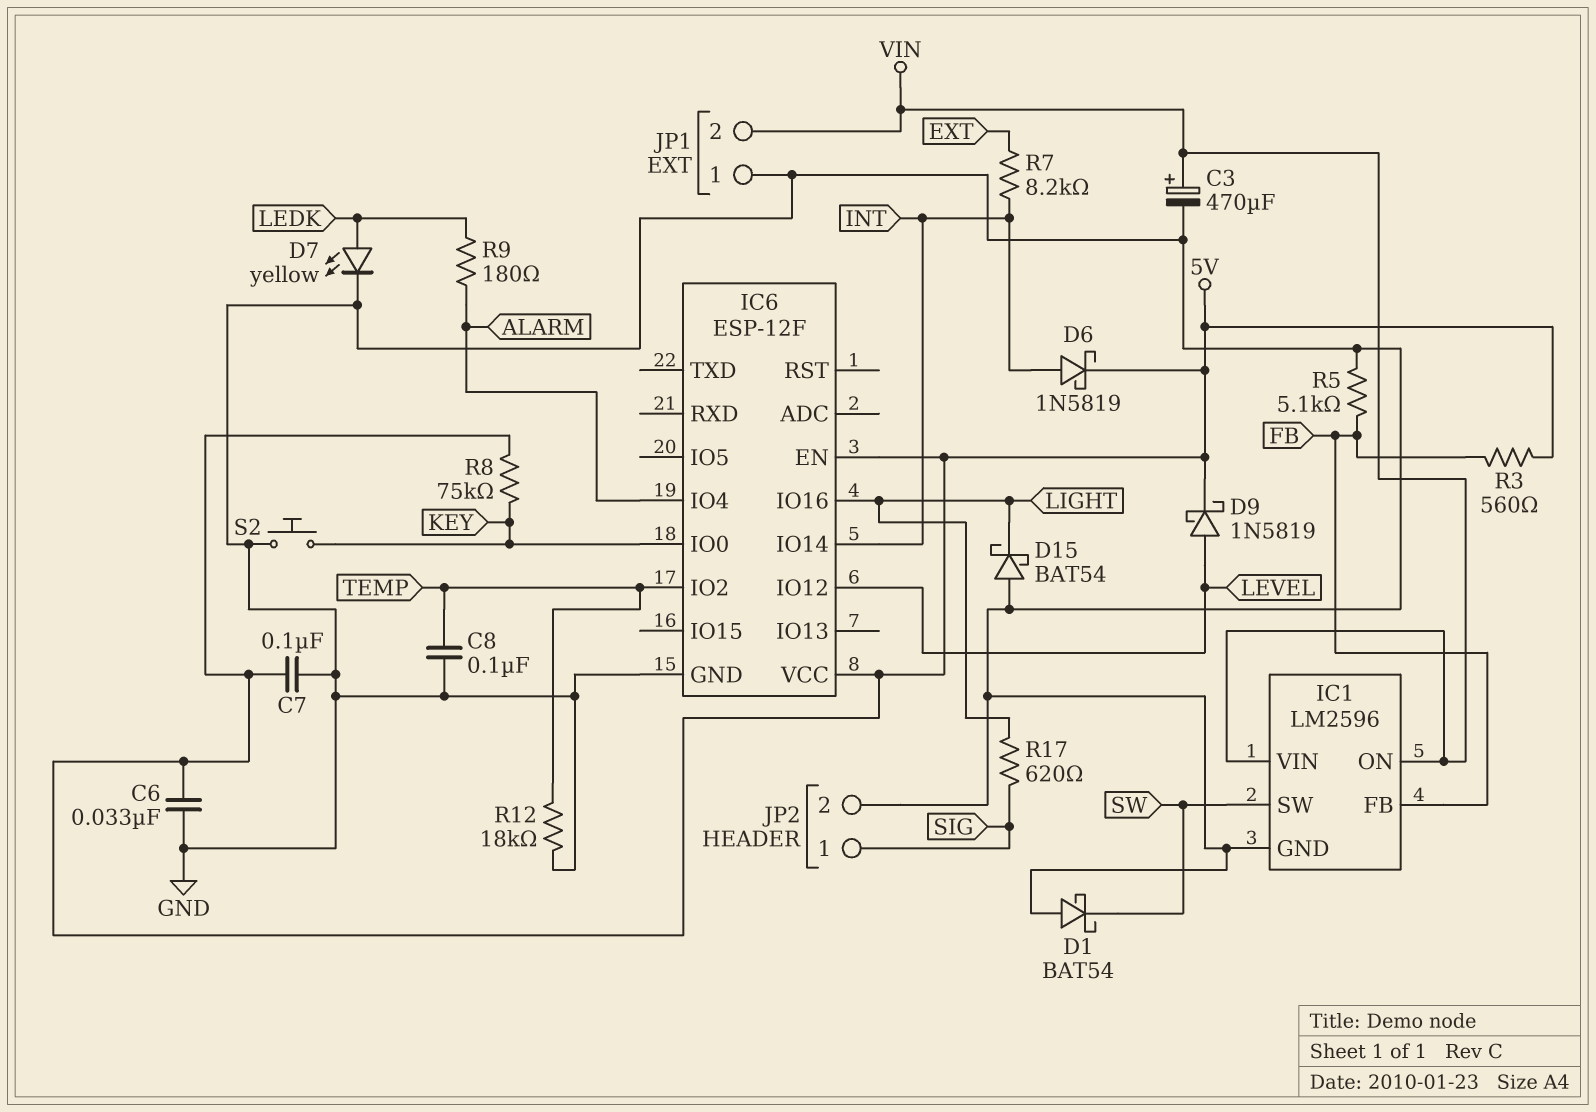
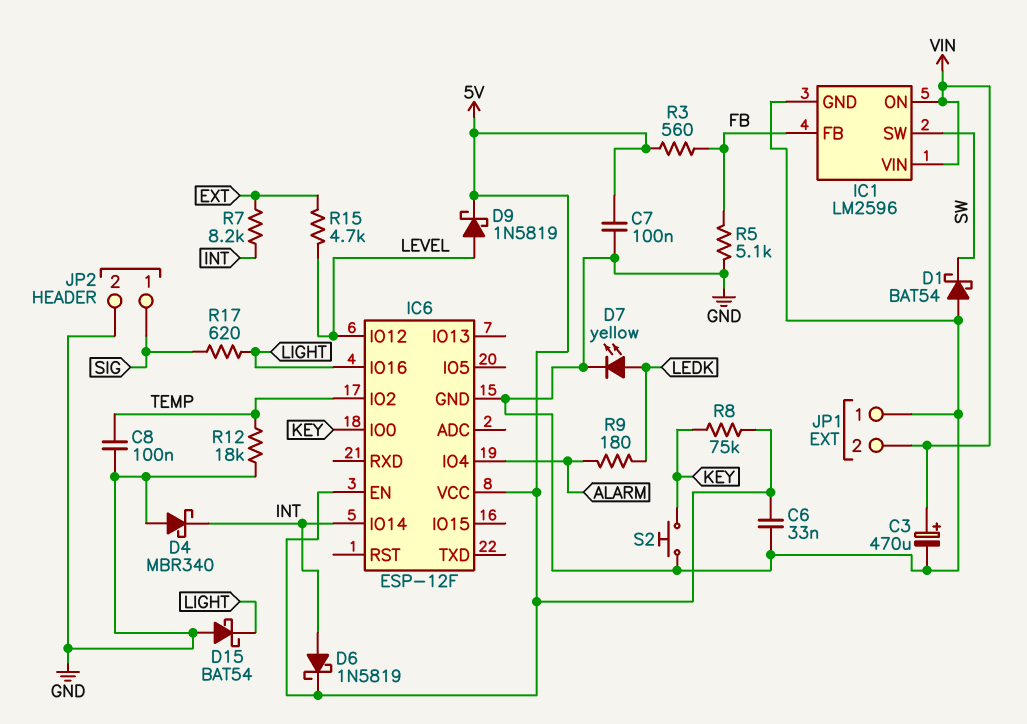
D4: none -> schottky MBR340 (A GND, K INT)
R15: none -> 4.7k (EXT, LEVEL)

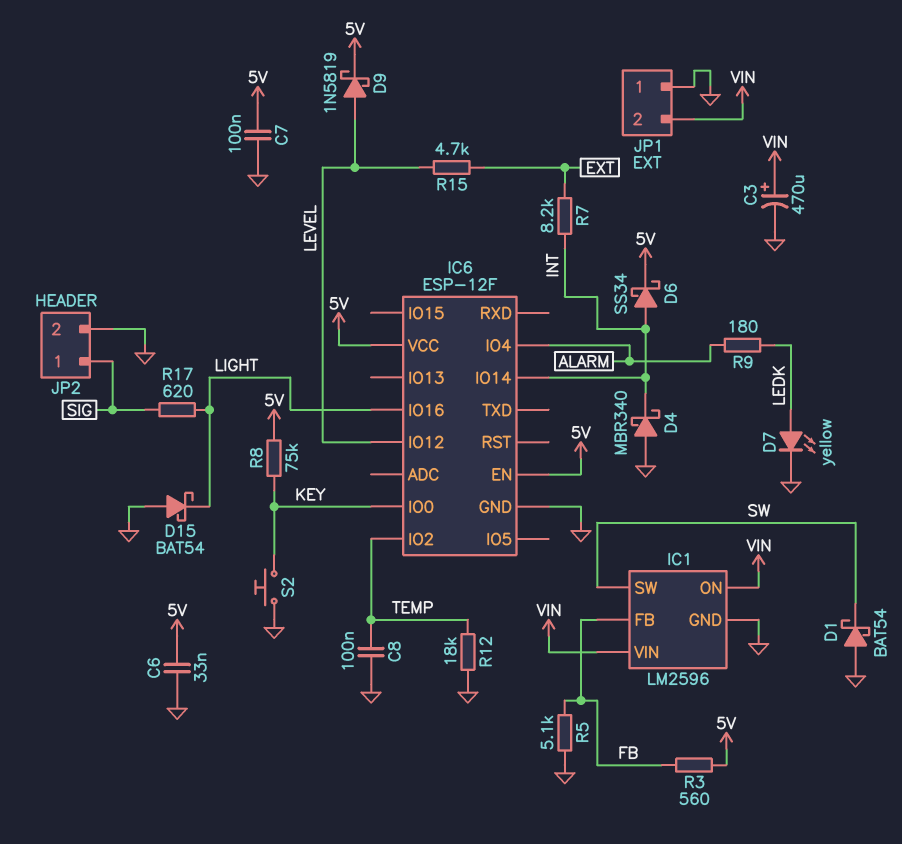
D6: schottky 1N5819 (A INT, K 5V) -> schottky SS34 (A INT, K 5V)

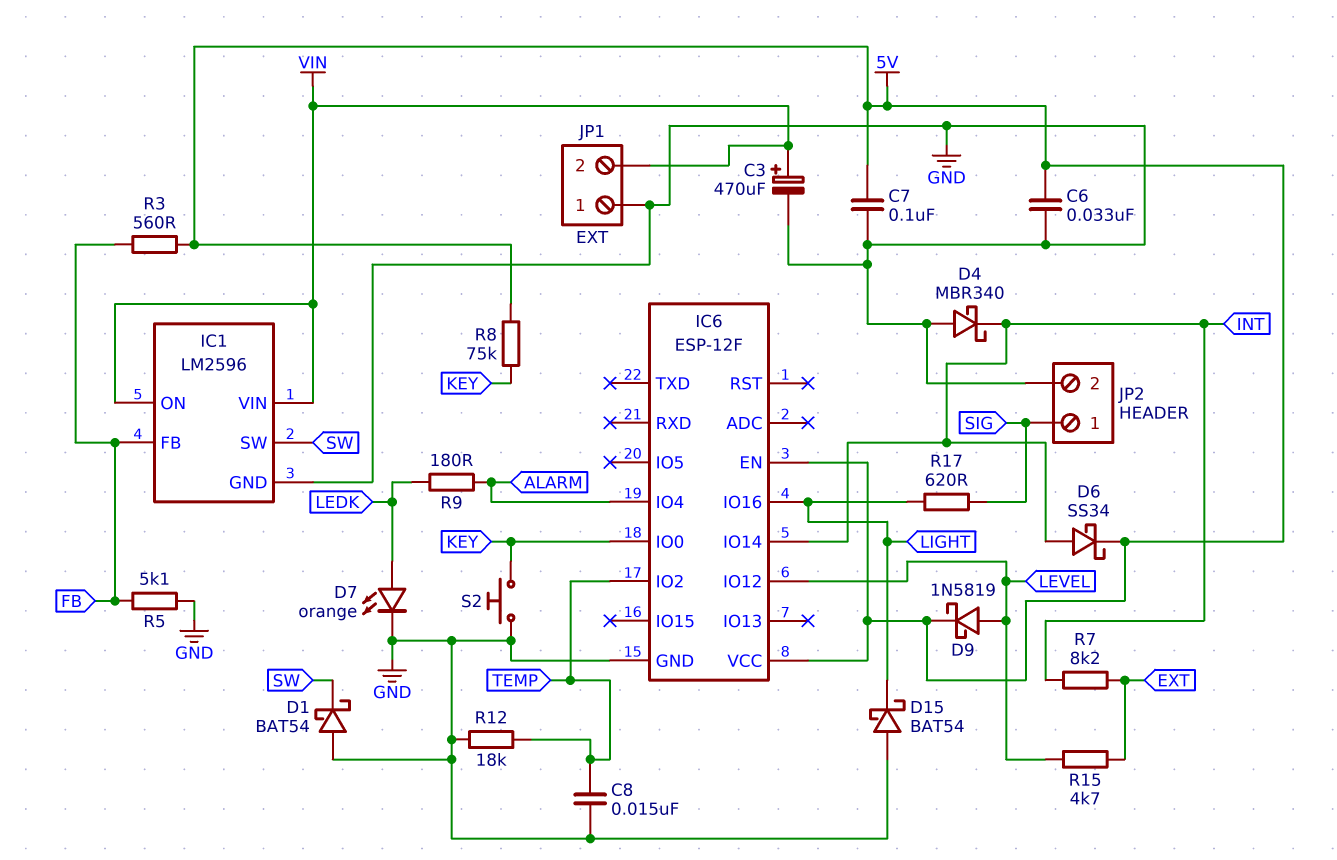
C8: 100nF (GND, TEMP) -> 15nF (GND, TEMP)
D7: LED yellow (A LEDK, K GND) -> LED orange (A LEDK, K GND)

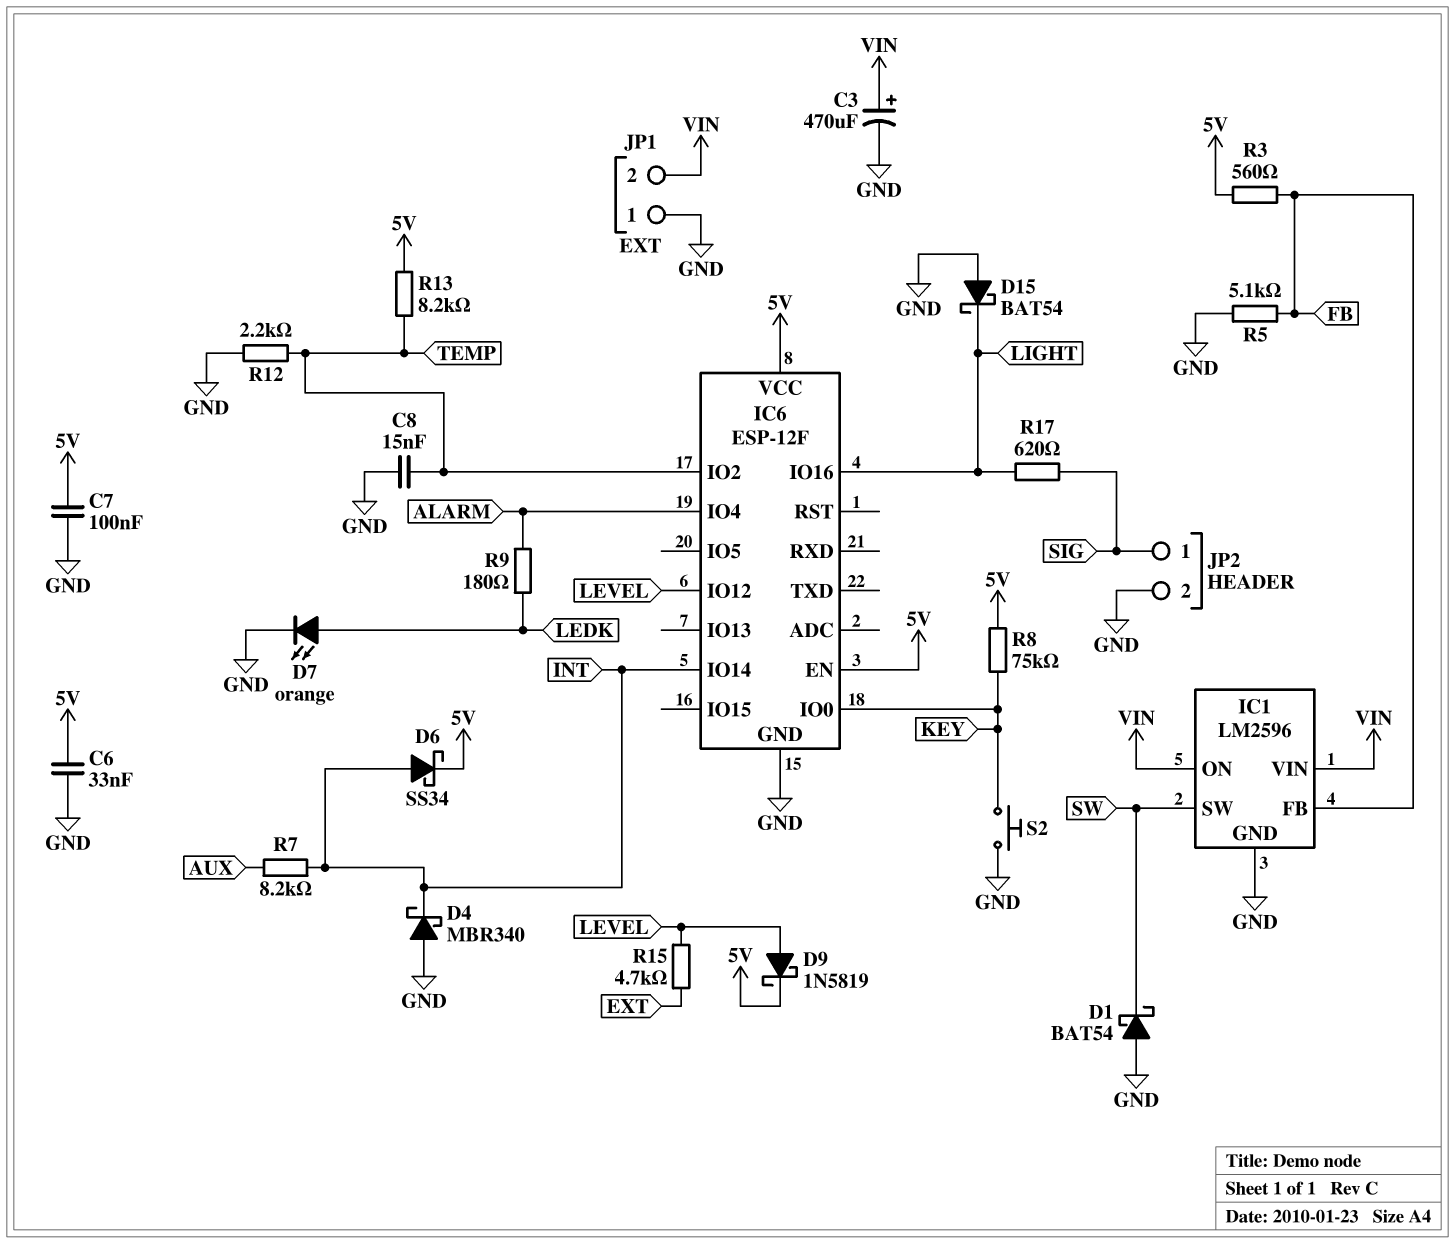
R7: 8.2k (EXT, INT) -> 8.2k (AUX, INT)
R12: 18k (GND, TEMP) -> 2.2k (GND, TEMP)
R13: none -> 8.2k (5V, TEMP)

